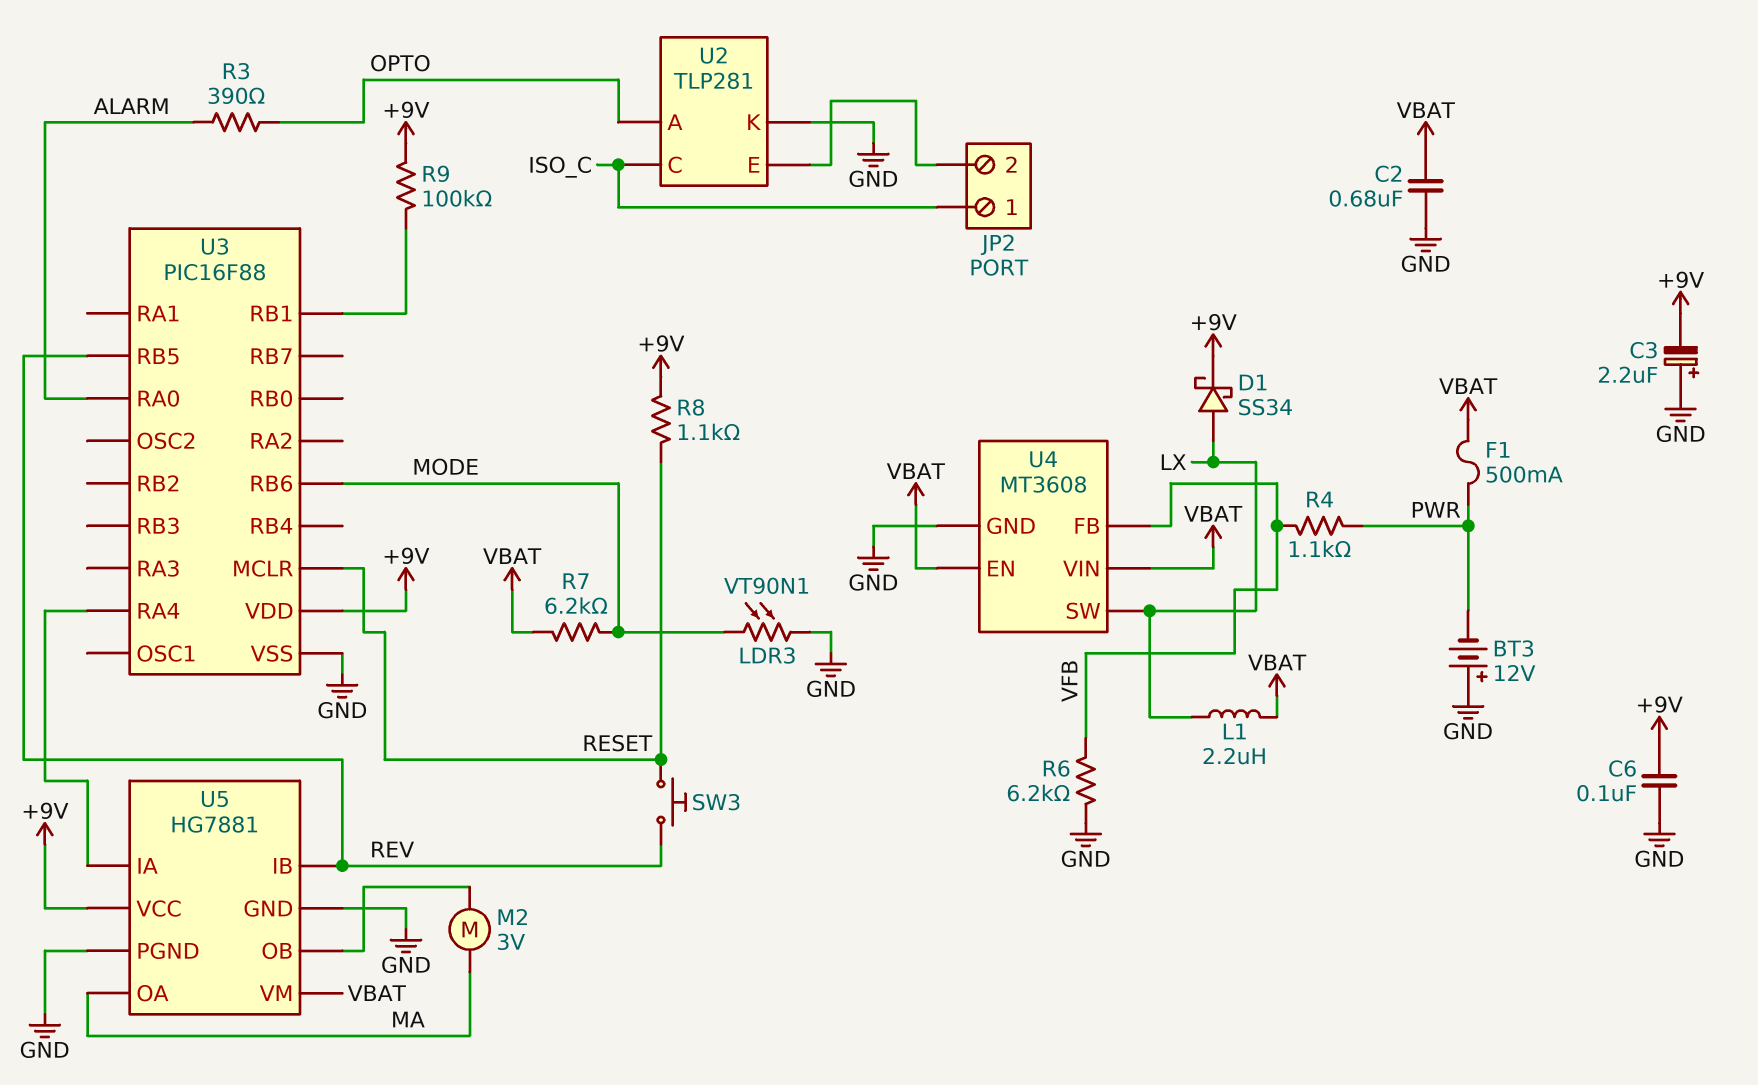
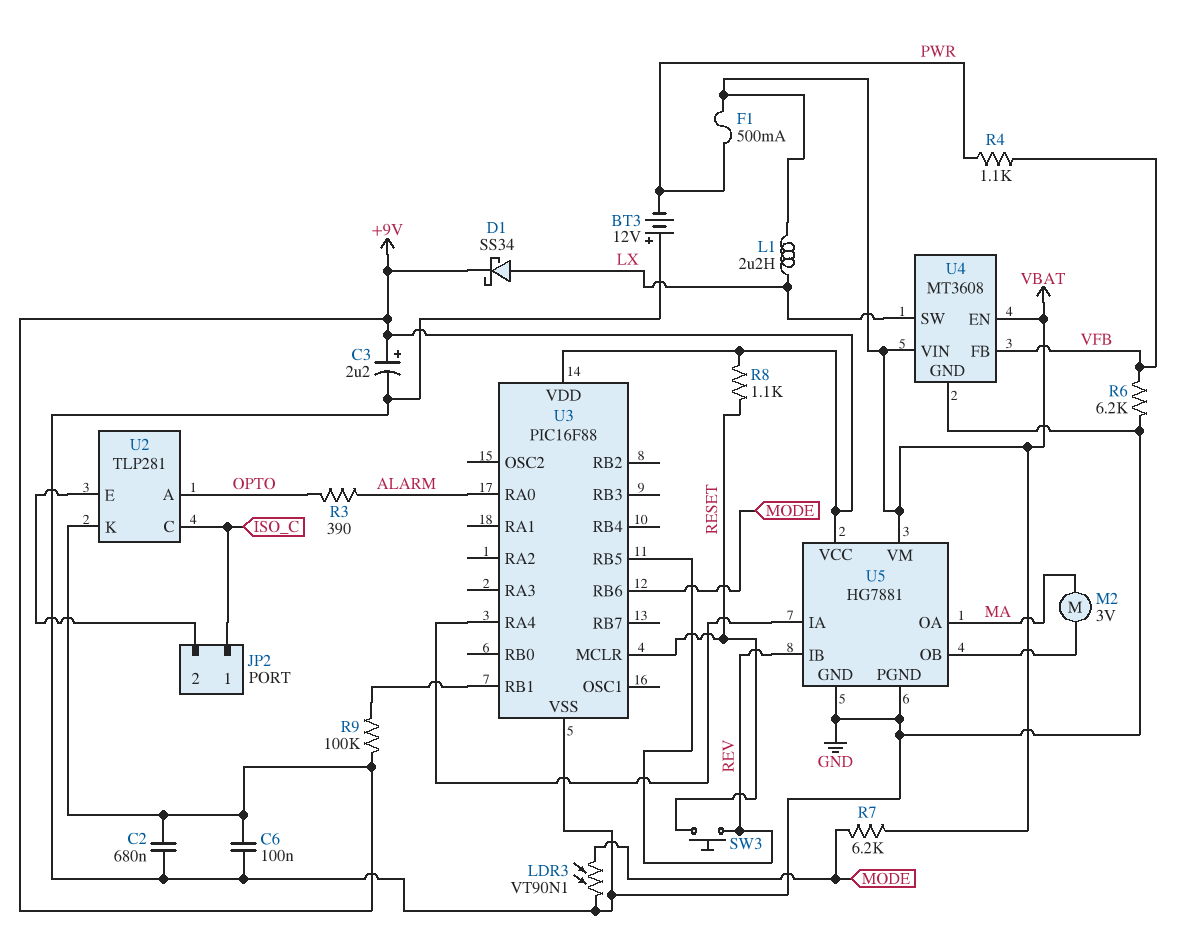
C2: 680nF (GND, VBAT) -> 680nF (+9V, GND)
C3: 2.2uF (plus GND, minus +9V) -> 2.2uF (plus +9V, minus GND)
U2 pin K: GND -> +9V

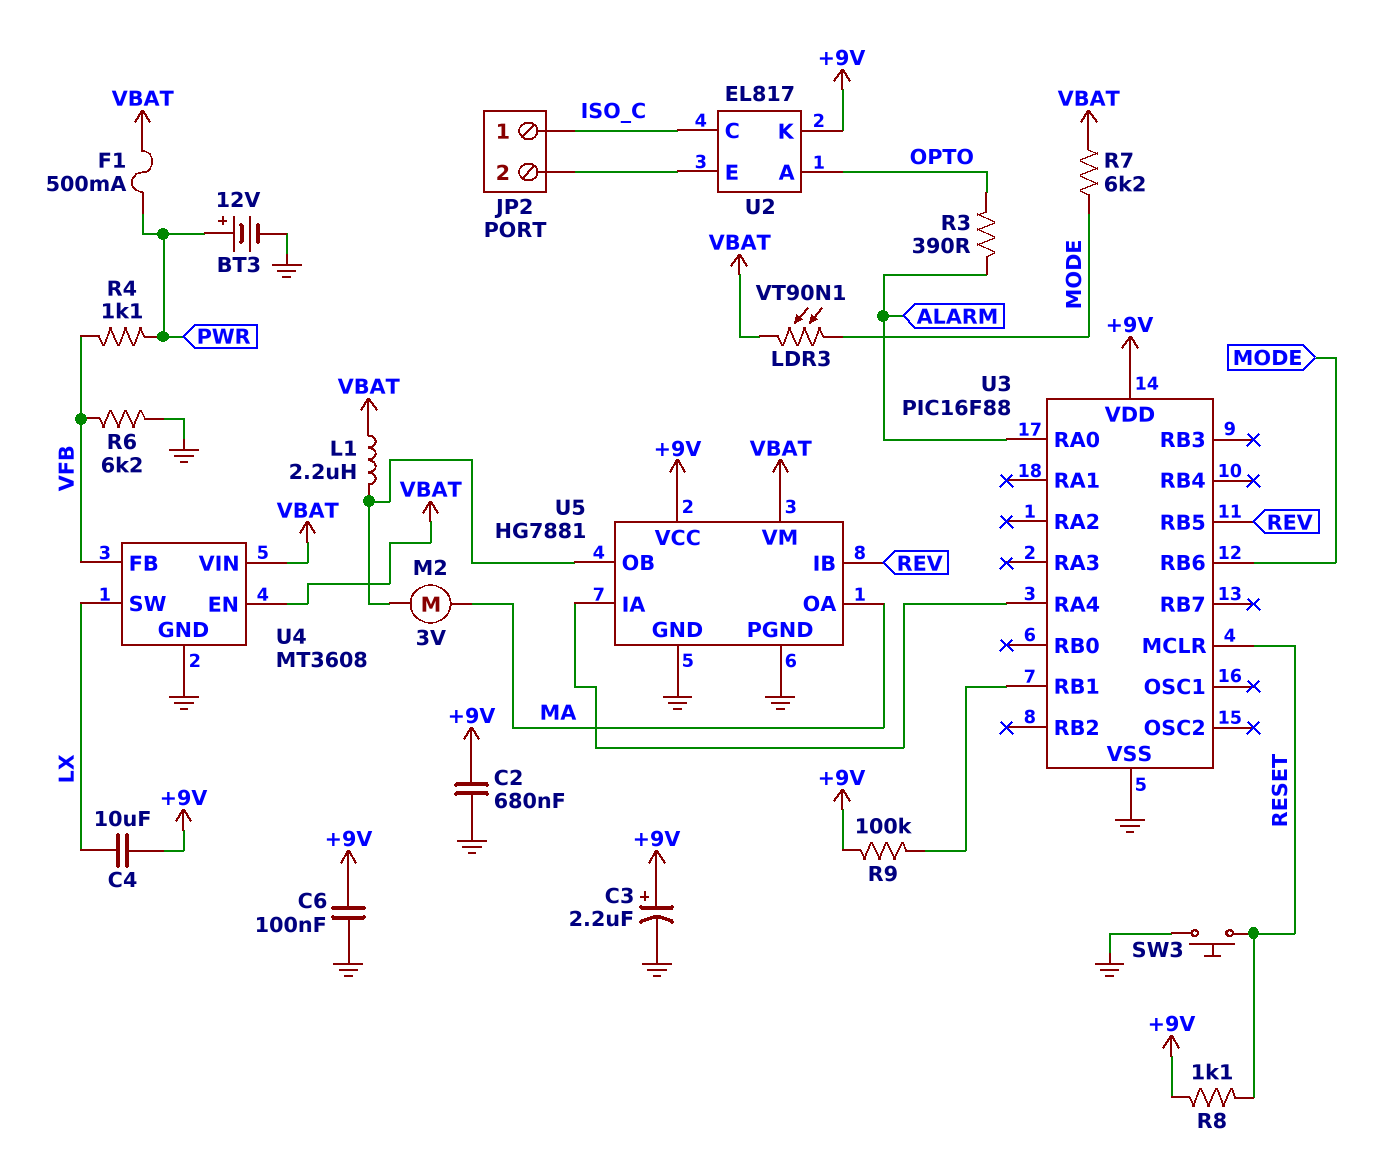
BT3: 12V (plus GND, minus PWR) -> 12V (plus PWR, minus GND)
C4: none -> 10uF (+9V, LX)
D1: schottky SS34 (A LX, K +9V) -> none
L1: 2.2uH (LX, VBAT) -> 2.2uH (U5/OB, VBAT)
LDR3: VT90N1 (GND, MODE) -> VT90N1 (MODE, VBAT)
SW3: button (RESET, REV) -> button (GND, RESET)
U2: TLP281 -> EL817

